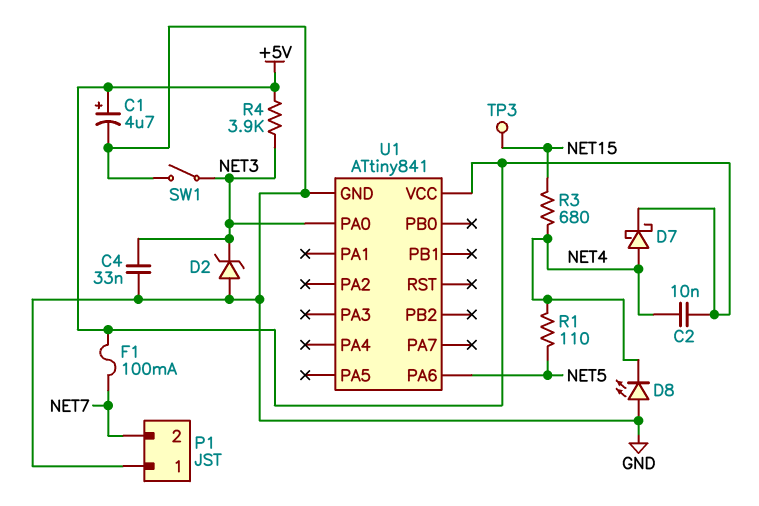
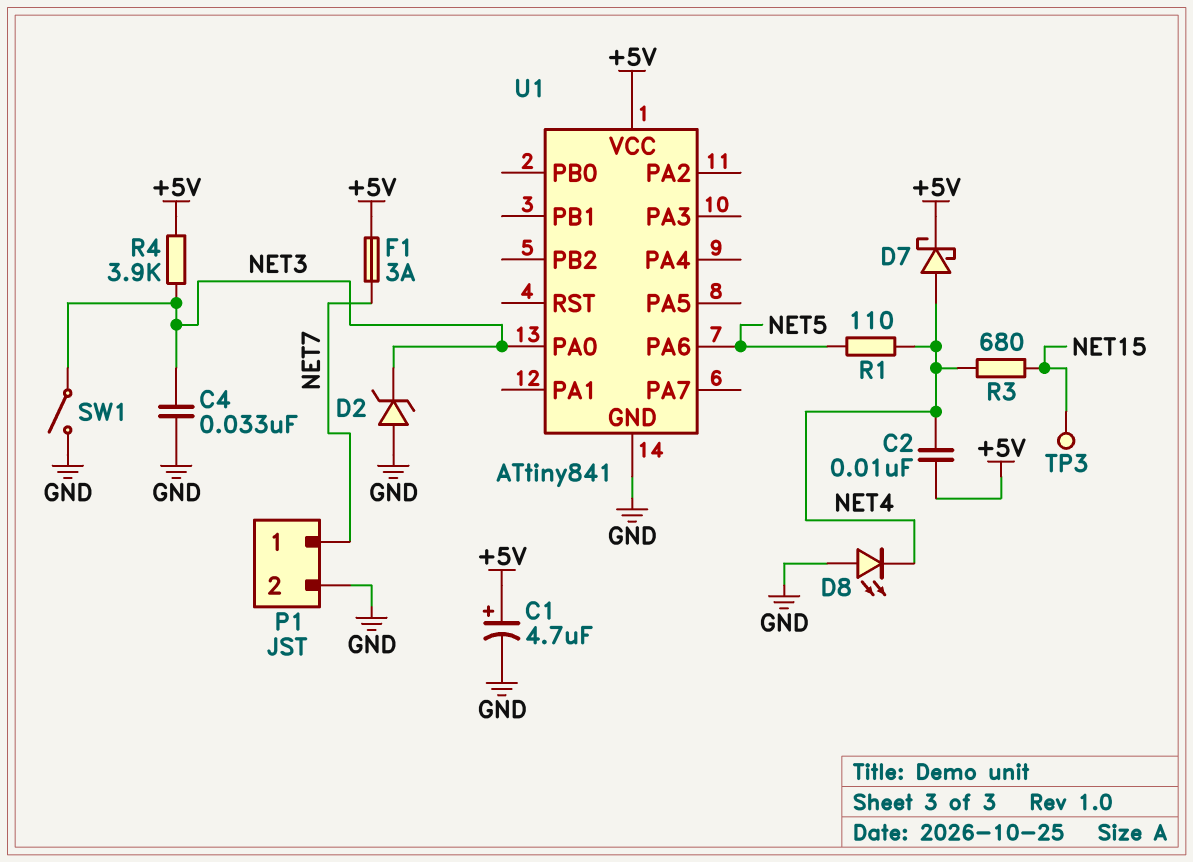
F1: 100mA (+5V, NET7) -> 3A (+5V, NET7)
P1 pin 1: GND -> NET7
P1 pin 2: NET7 -> GND

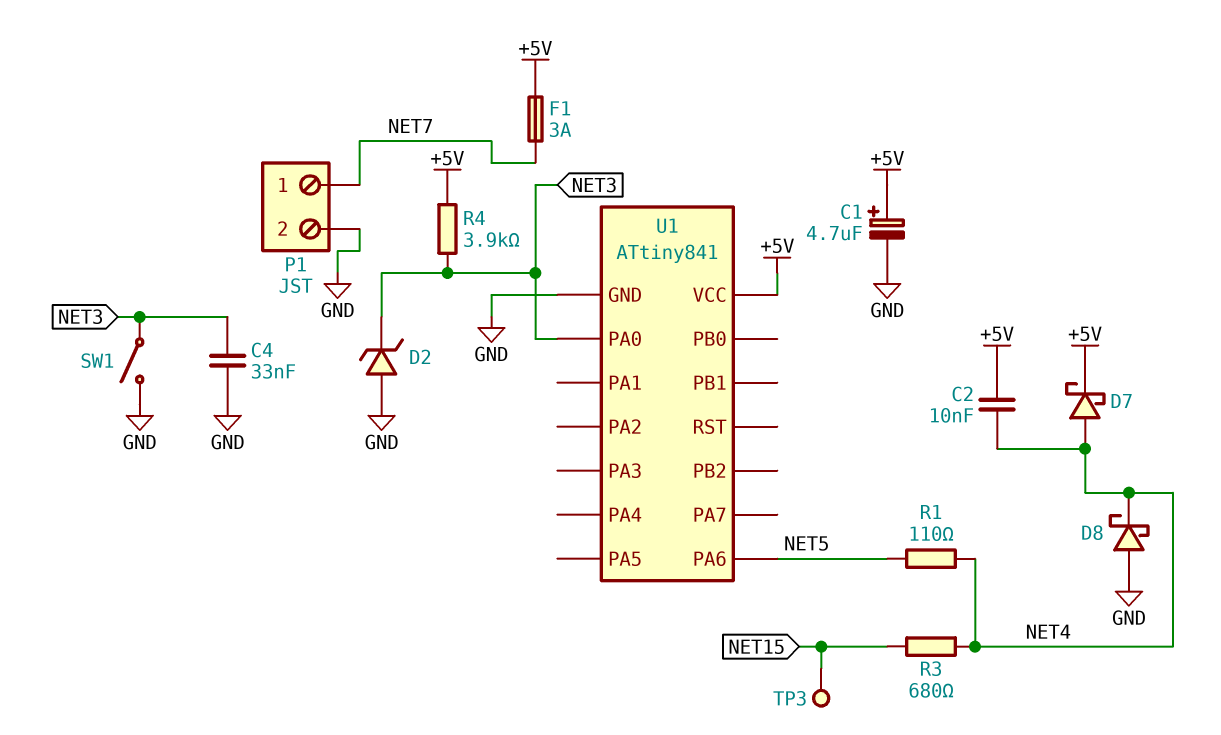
D8: LED (A GND, K NET4) -> schottky (A GND, K NET4)

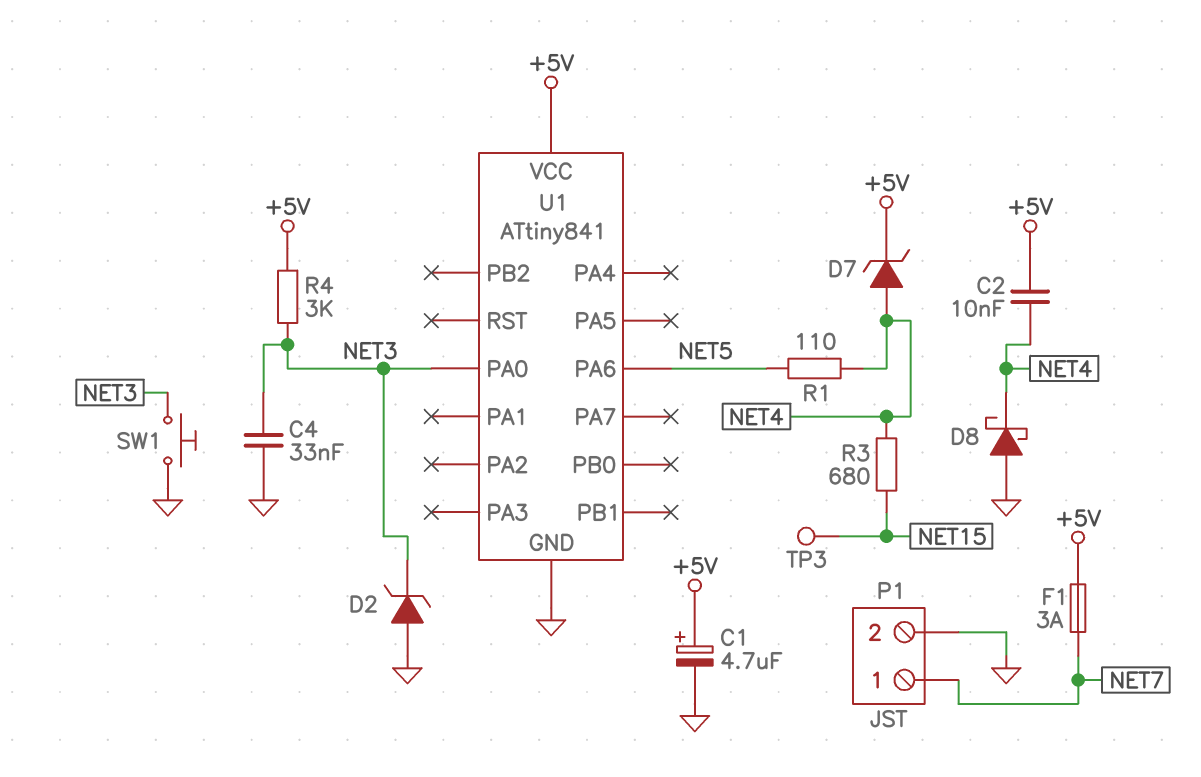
D7: schottky (A NET4, K +5V) -> zener (A NET4, K +5V)
R4: 3.9k (+5V, NET3) -> 3k (+5V, NET3)
SW1: switch (GND, NET3) -> button (GND, NET3)

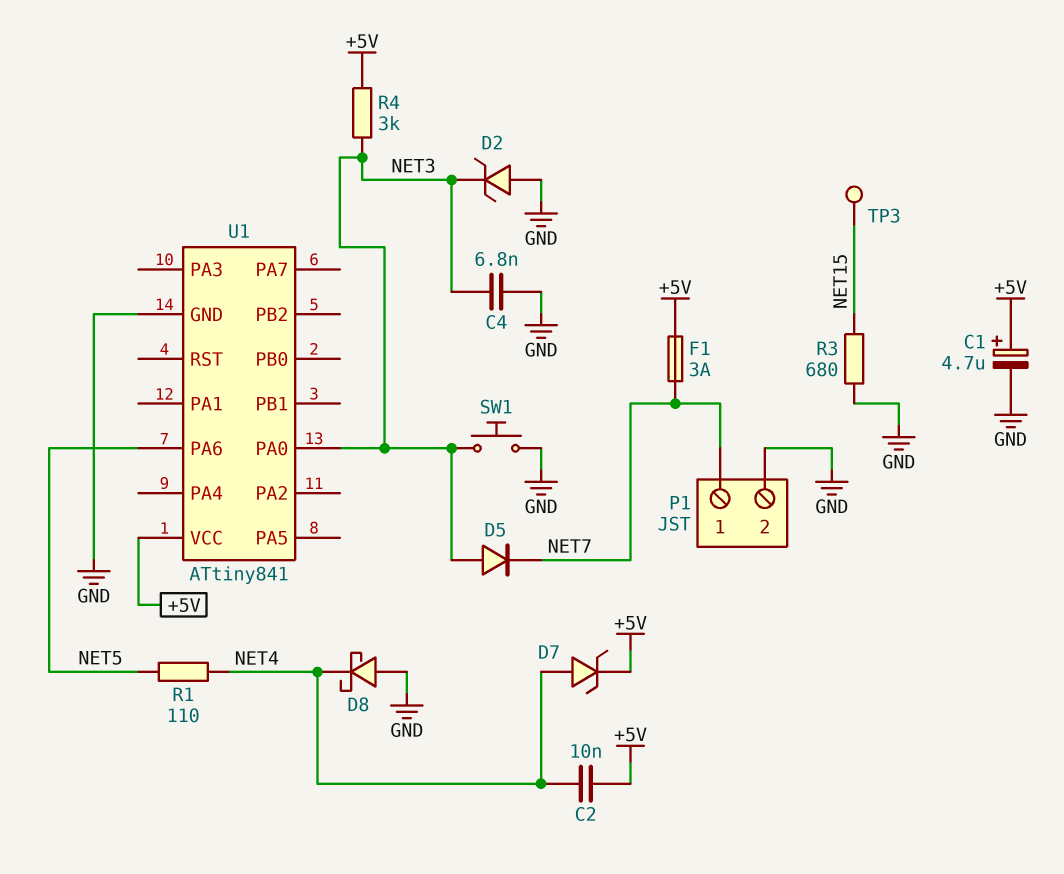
C4: 33nF (GND, NET3) -> 6.8nF (GND, NET3)
D5: none -> diode (A NET3, K NET7)
R3: 680 (NET4, NET15) -> 680 (GND, NET15)

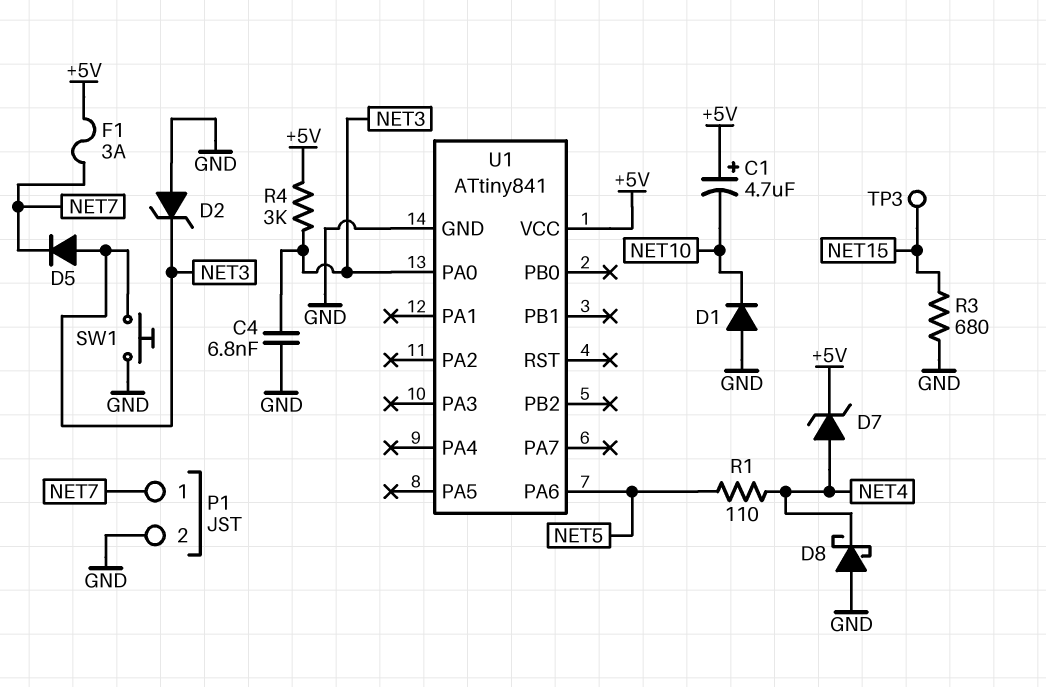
C1: 4.7uF (plus +5V, minus GND) -> 4.7uF (plus +5V, minus NET10)
C2: 10nF (+5V, NET4) -> none
D1: none -> diode (A GND, K NET10)

